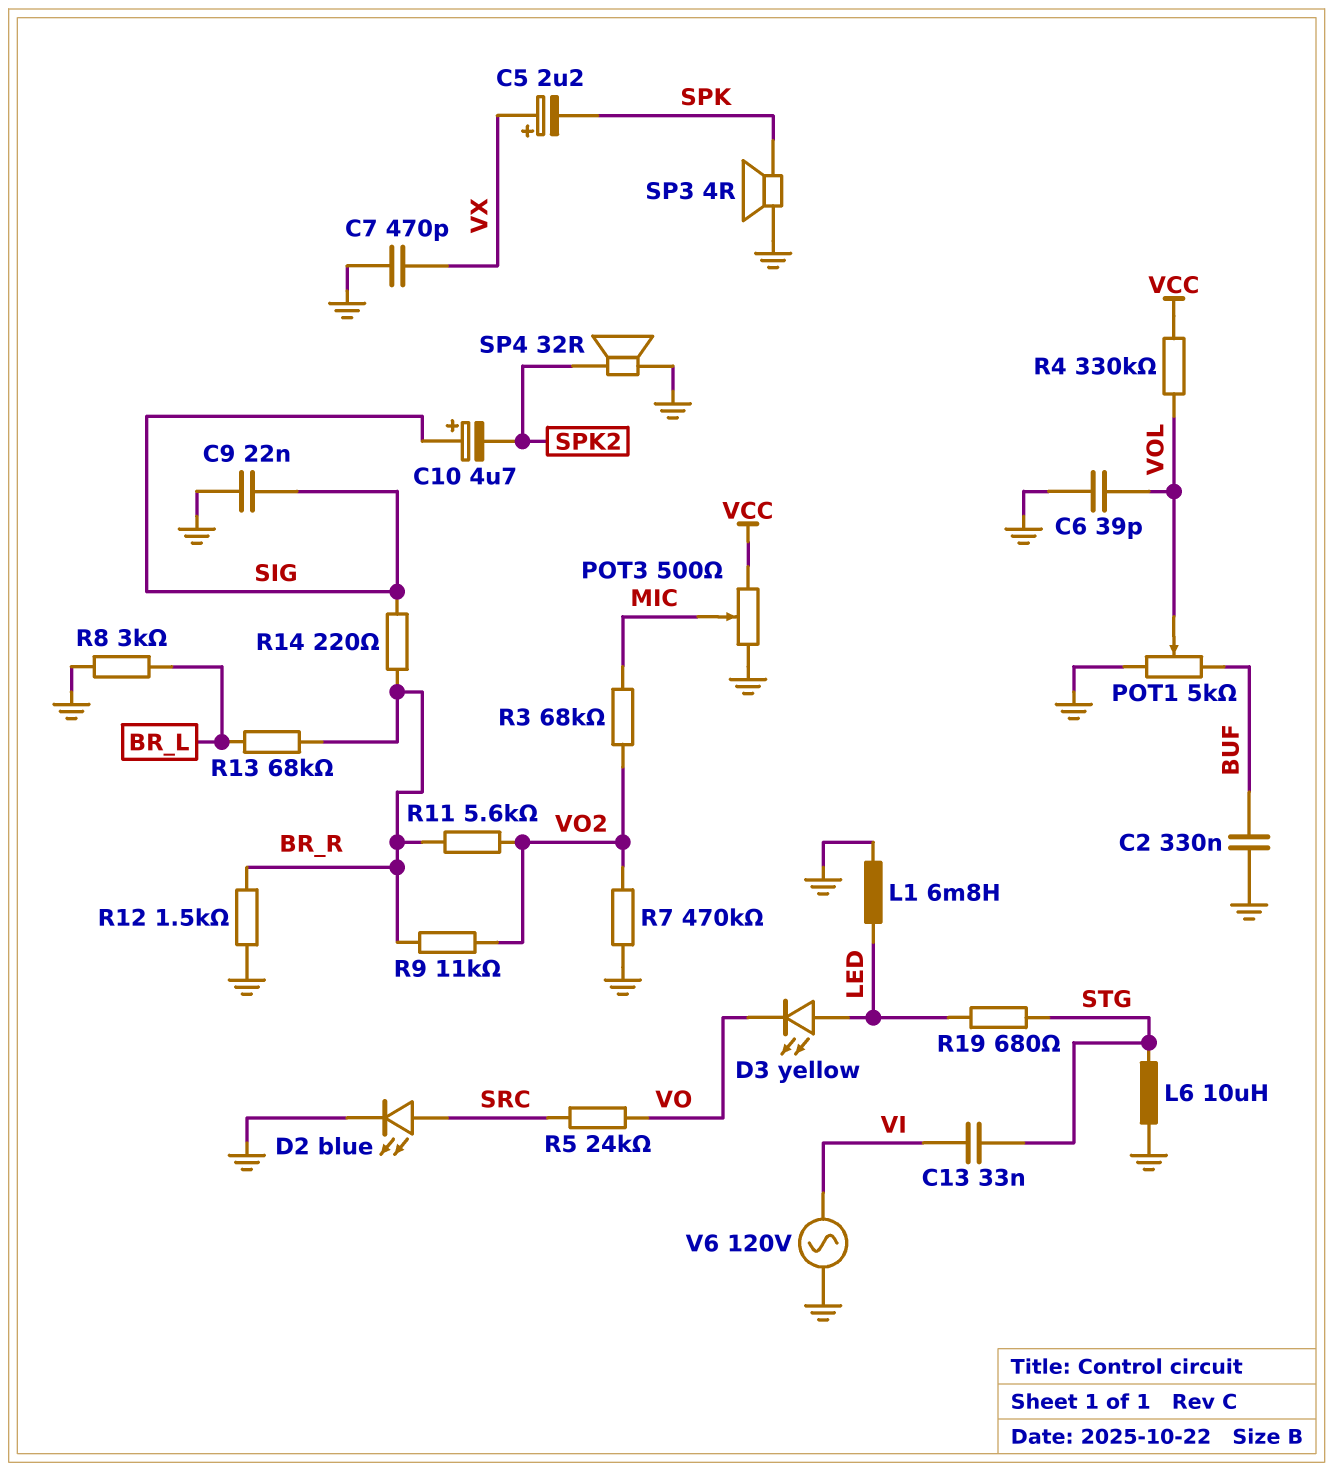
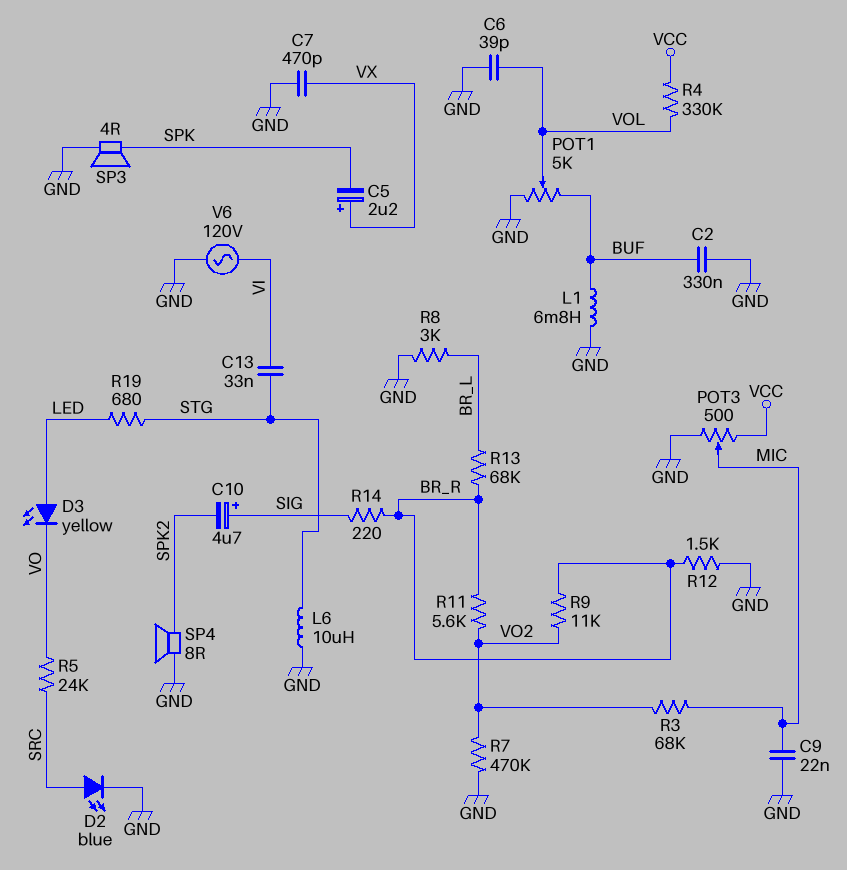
C9: 22nF (GND, SIG) -> 22nF (GND, MIC)
L1: 6.8mH (GND, LED) -> 6.8mH (BUF, GND)
SP4: speaker 32R (GND, SPK2) -> speaker 8R (GND, SPK2)

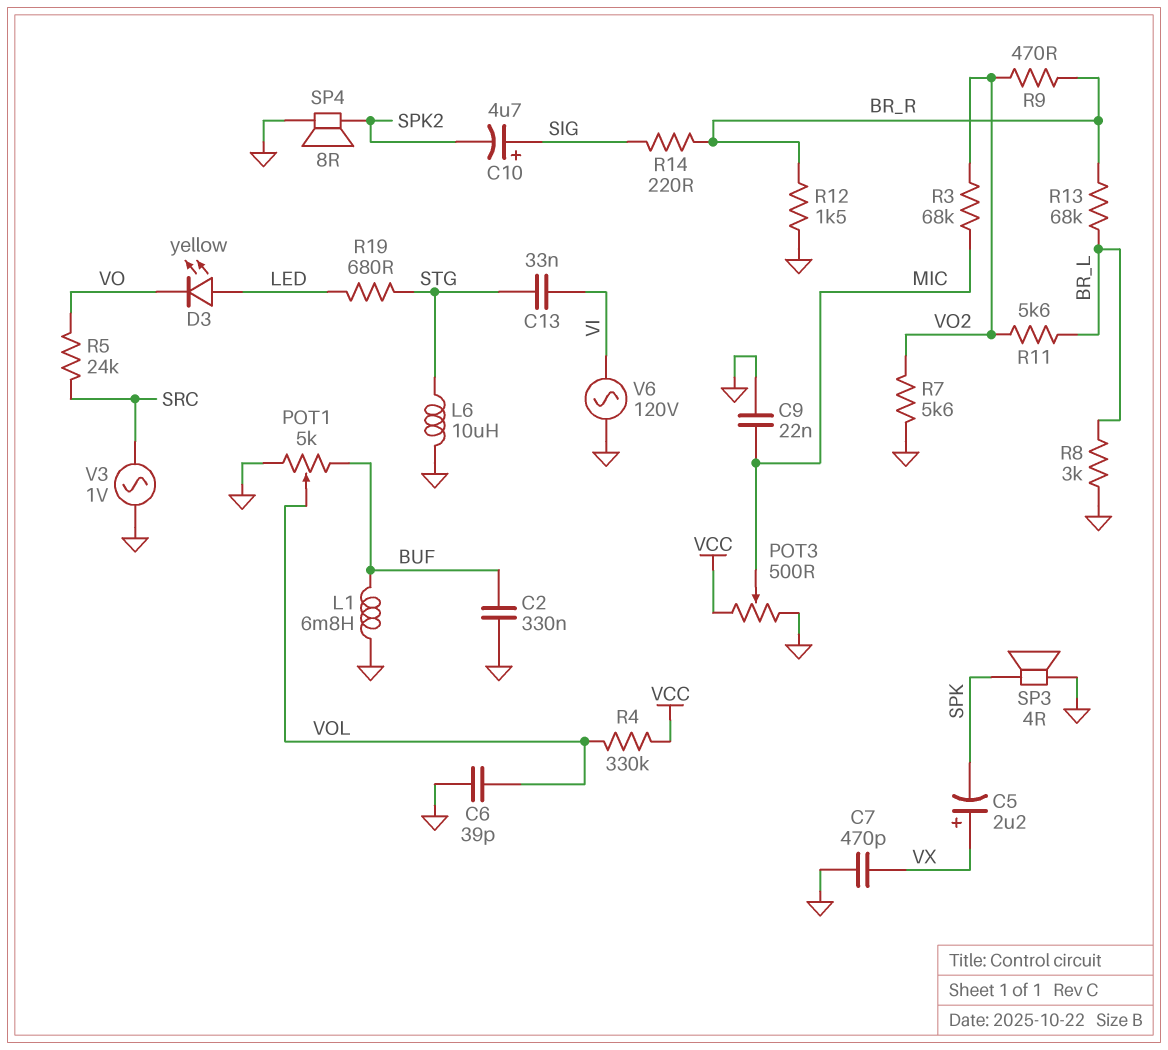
D2: LED blue (A SRC, K GND) -> none
R7: 470k (GND, VO2) -> 5.6k (GND, VO2)
R9: 11k (BR_R, VO2) -> 470 (BR_R, VO2)
R11: 5.6k (BR_R, VO2) -> 5.6k (BR_L, VO2)
V3: none -> AC 1V (GND, SRC)

